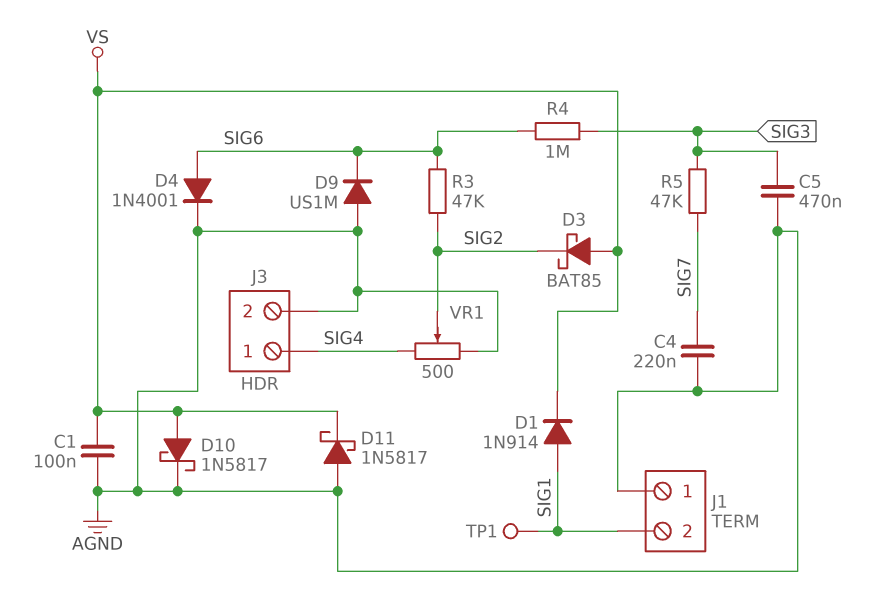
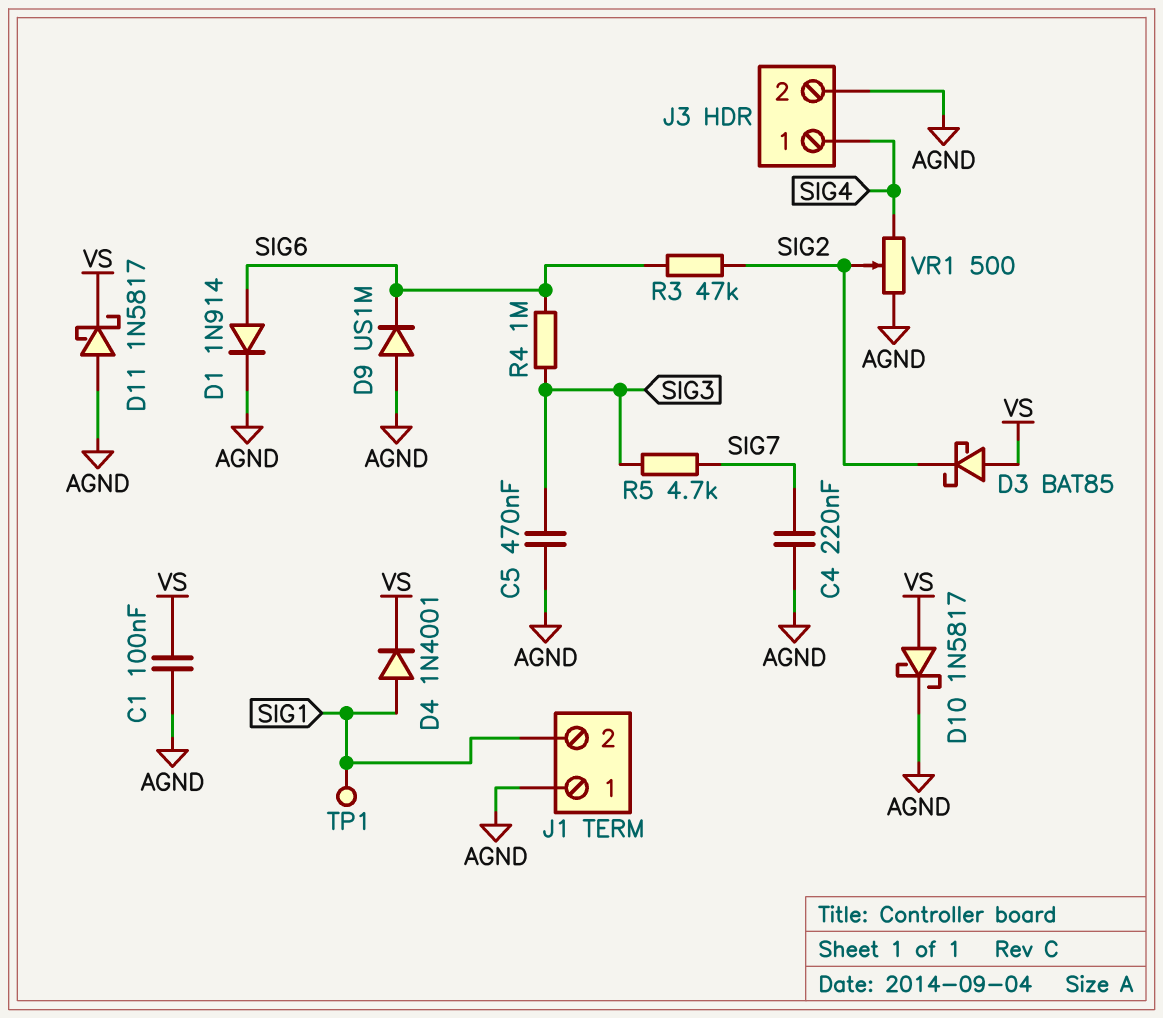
D1: diode 1N914 (A SIG1, K VS) -> diode 1N914 (A SIG6, K AGND)
D4: diode 1N4001 (A SIG6, K AGND) -> diode 1N4001 (A SIG1, K VS)
R5: 47k (SIG3, SIG7) -> 4.7k (SIG3, SIG7)

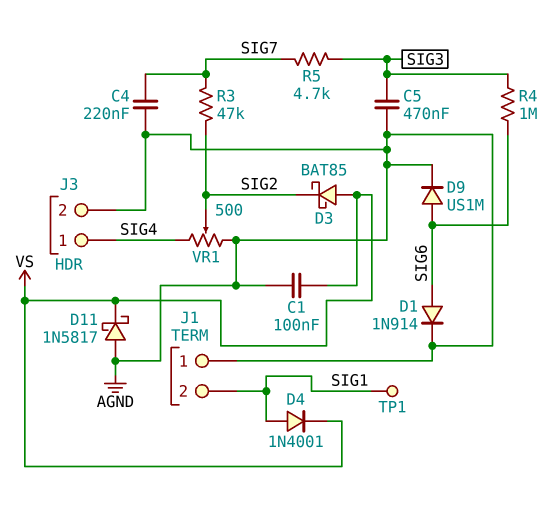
D9: diode US1M (A AGND, K SIG6) -> diode US1M (A SIG6, K AGND)
D10: schottky 1N5817 (A VS, K AGND) -> none
R3: 47k (SIG2, SIG6) -> 47k (SIG2, SIG7)

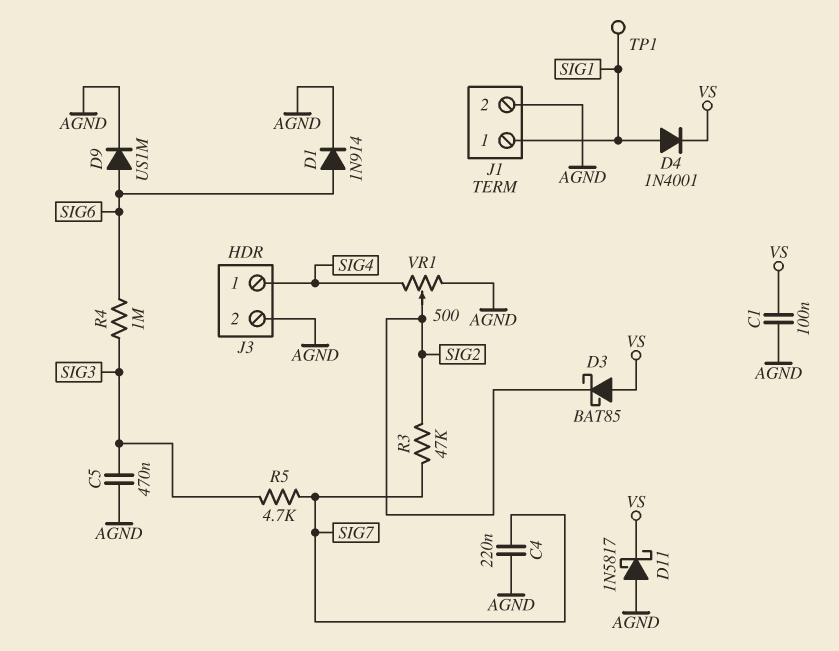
J1 pin 1: AGND -> SIG1
J1 pin 2: SIG1 -> AGND

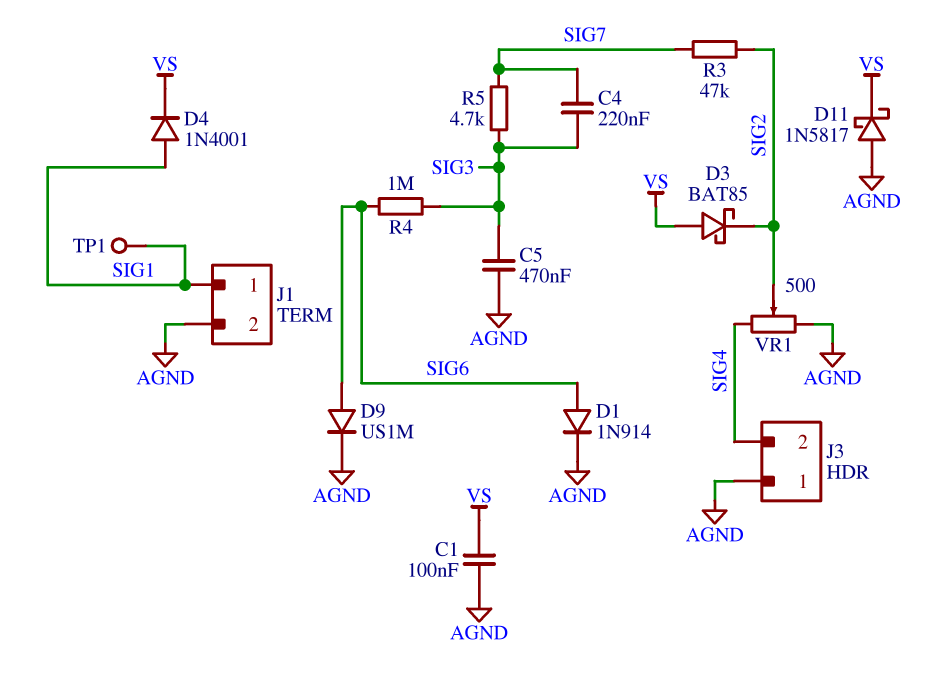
C4: 220nF (AGND, SIG7) -> 220nF (SIG3, SIG7)
J3 pin 1: SIG4 -> AGND
J3 pin 2: AGND -> SIG4

